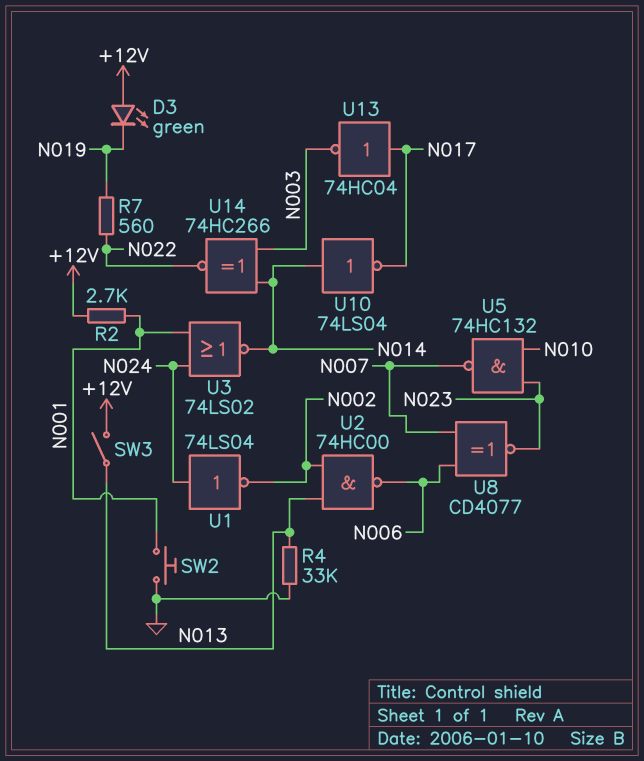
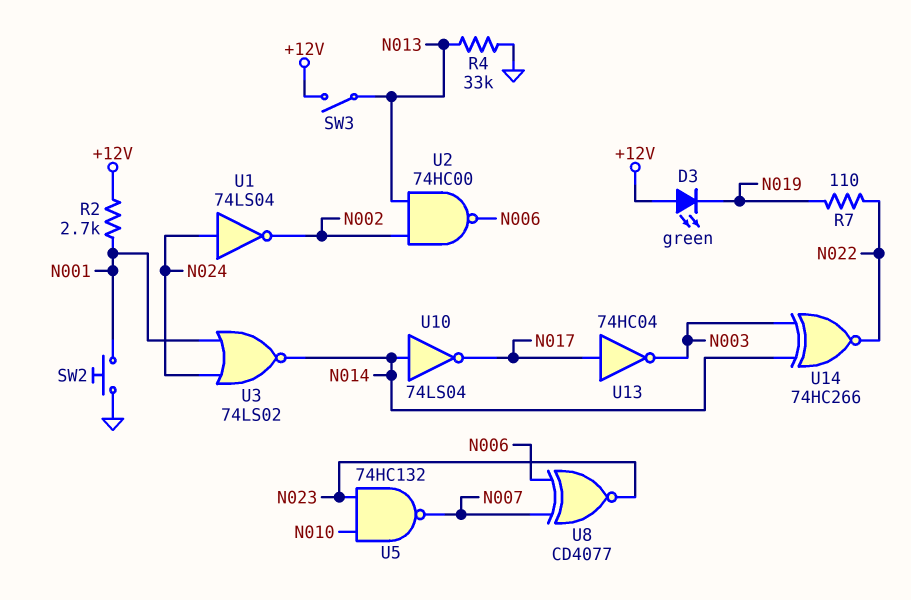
R7: 560 (N019, N022) -> 110 (N019, N022)

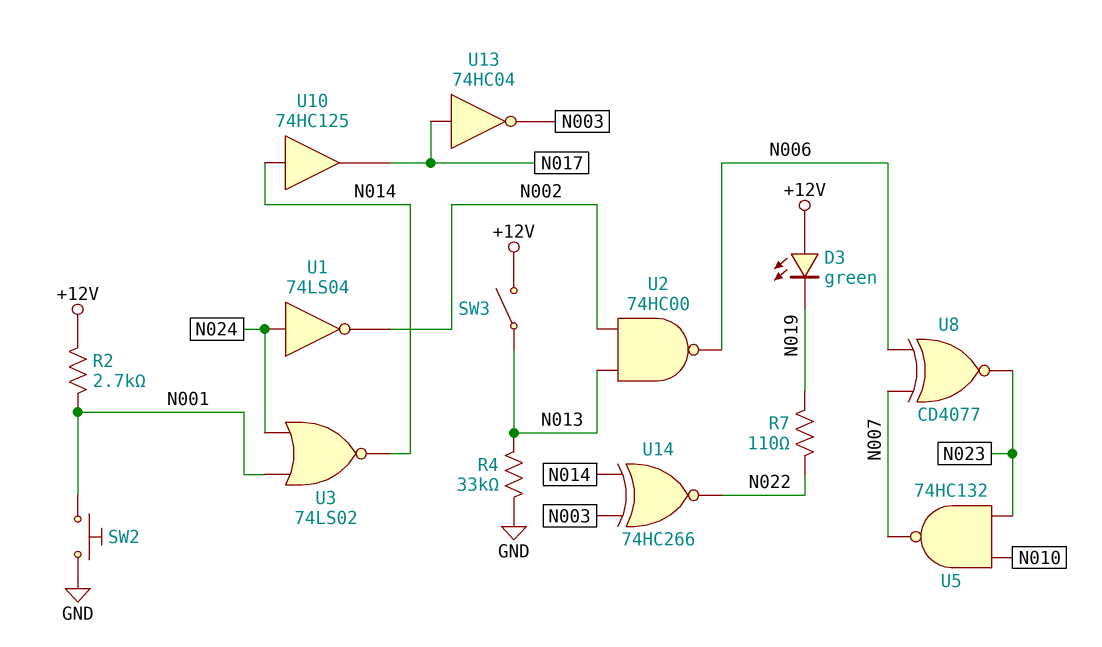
U10: NOT 74LS04 (in N014, out N017) -> buffer 74HC125 (in N014, out N017)

